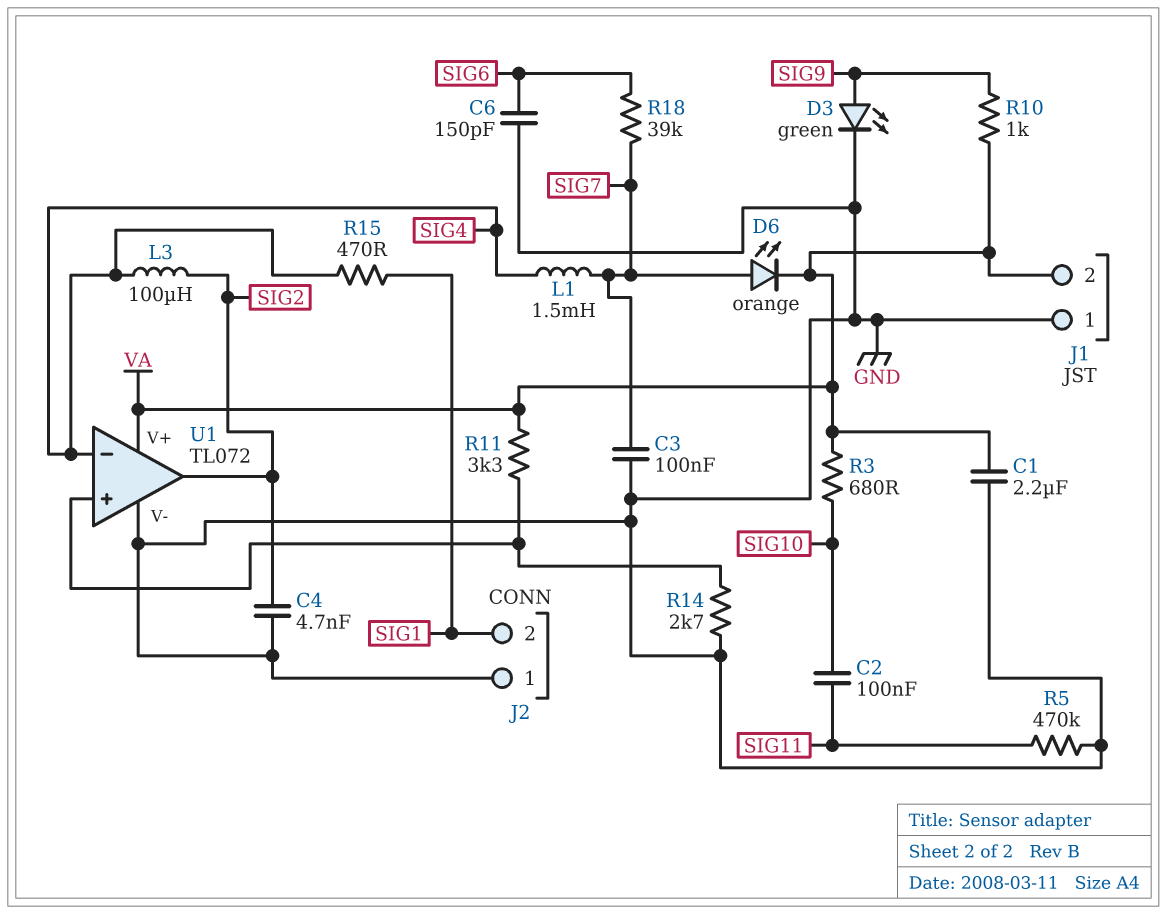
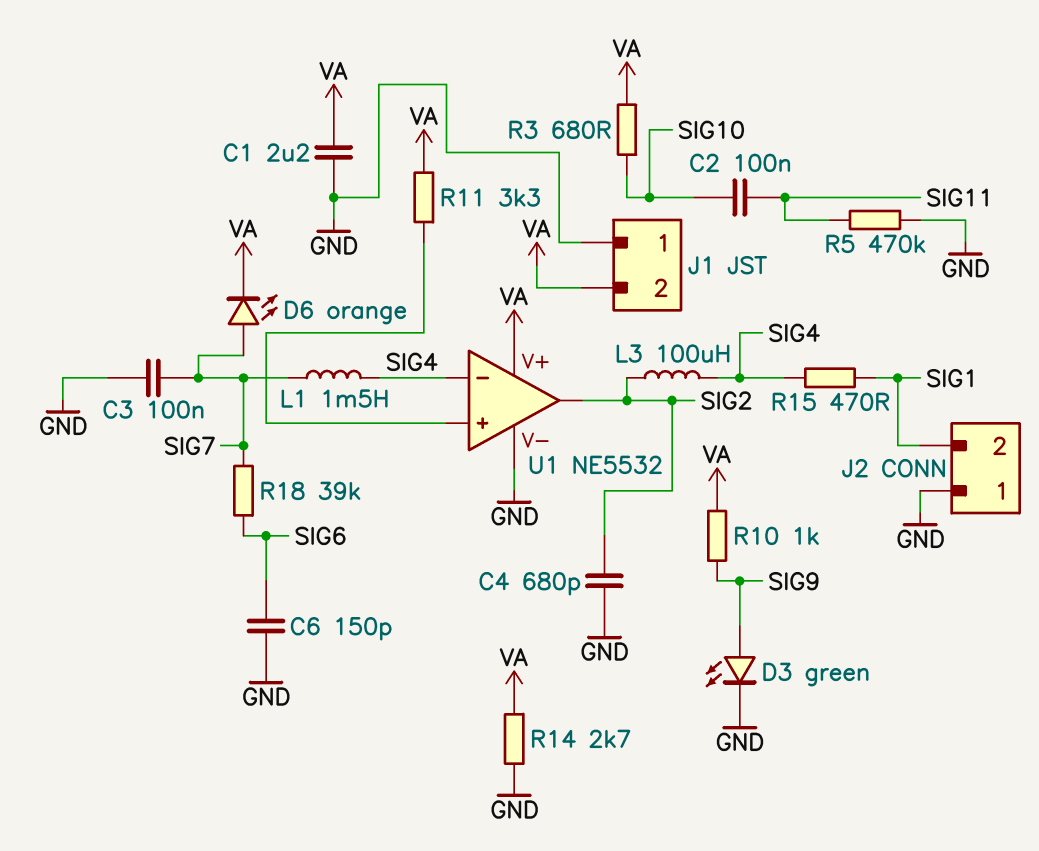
C4: 4.7nF (GND, SIG2) -> 680pF (GND, SIG2)
R14: 2.7k (GND, U1/in+) -> 2.7k (GND, VA)
U1: TL072 -> NE5532

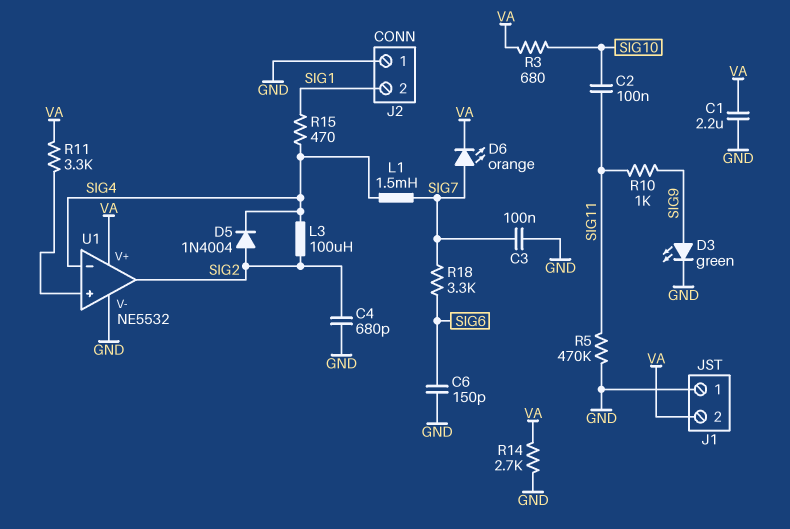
D5: none -> diode 1N4004 (A SIG2, K SIG4)
R10: 1k (SIG9, VA) -> 1k (SIG9, SIG11)
R18: 39k (SIG6, SIG7) -> 3.3k (SIG6, SIG7)

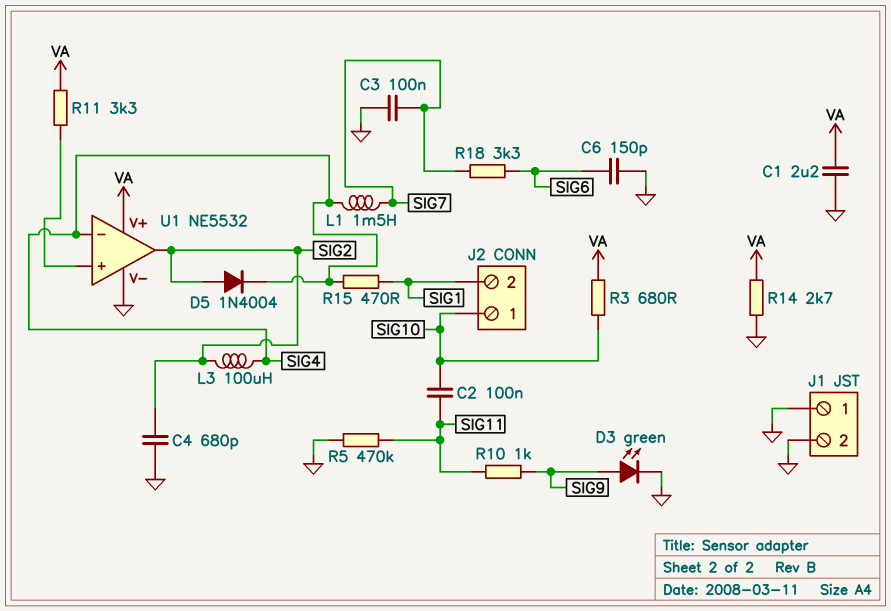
D6: LED orange (A SIG7, K VA) -> none
J1 pin 2: VA -> GND
J2 pin 1: GND -> SIG10

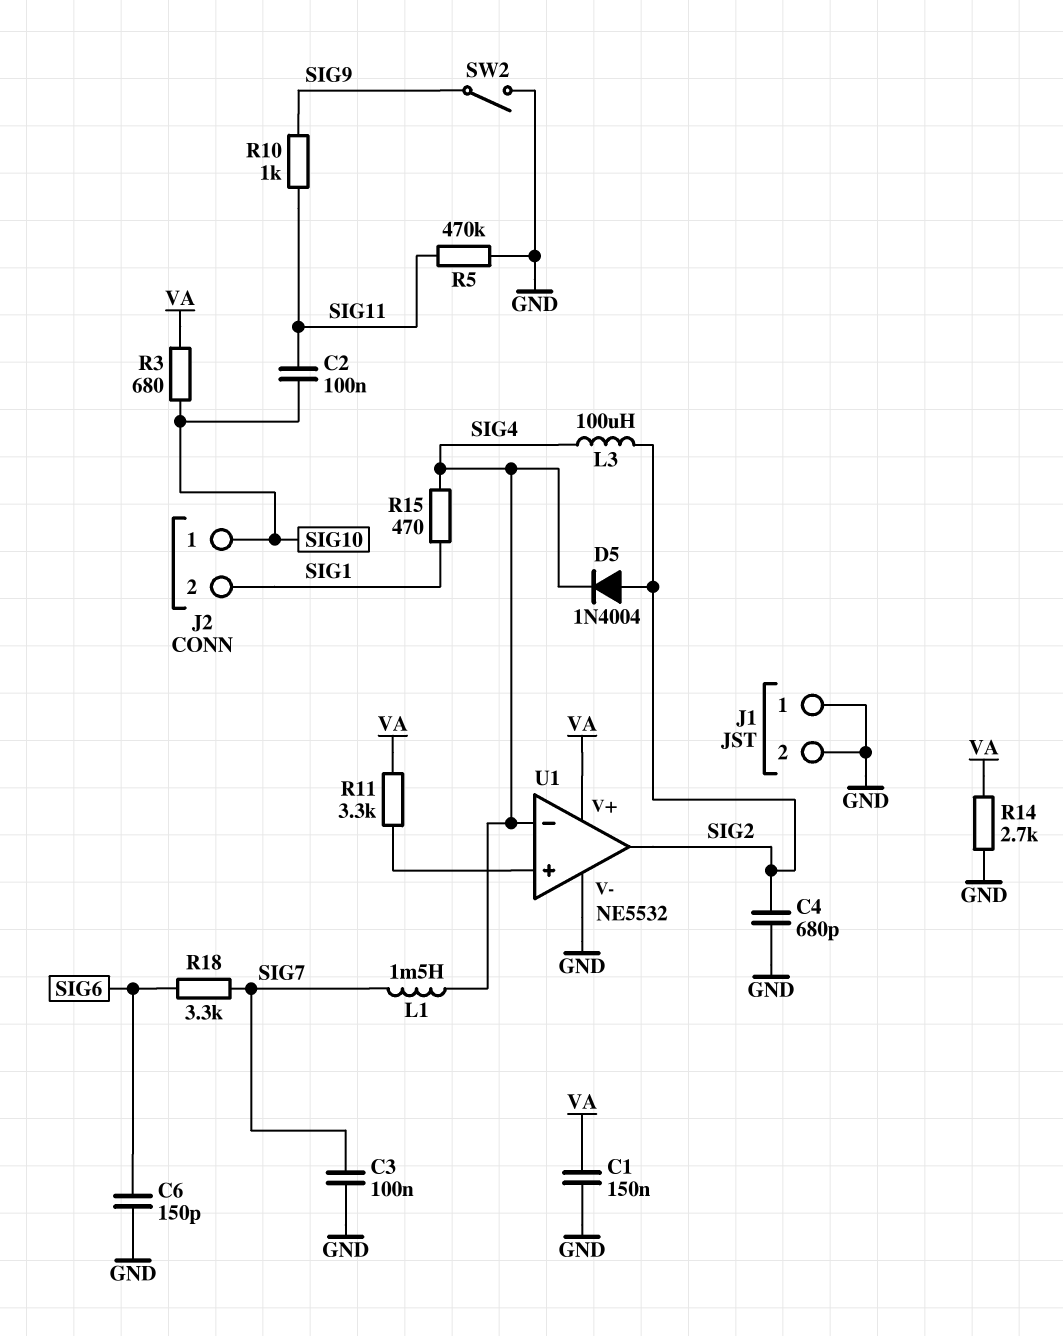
C1: 2.2uF (GND, VA) -> 150nF (GND, VA)
D3: LED green (A SIG9, K GND) -> none
SW2: none -> switch (GND, SIG9)

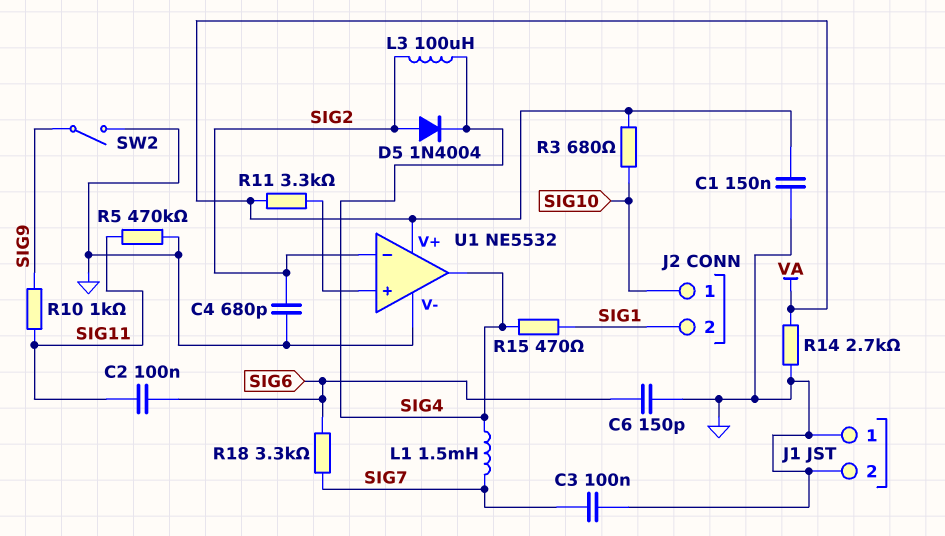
C2: 100nF (SIG10, SIG11) -> 100nF (SIG6, SIG11)
U1 pin in-: SIG4 -> SIG2
U1 pin out: SIG2 -> SIG4

